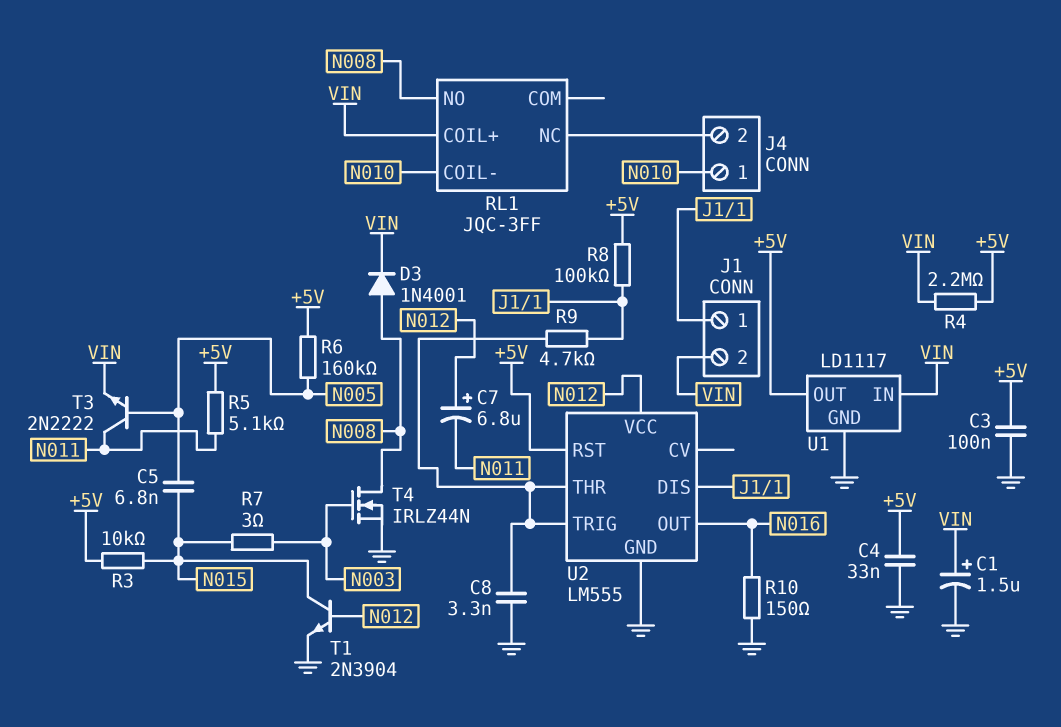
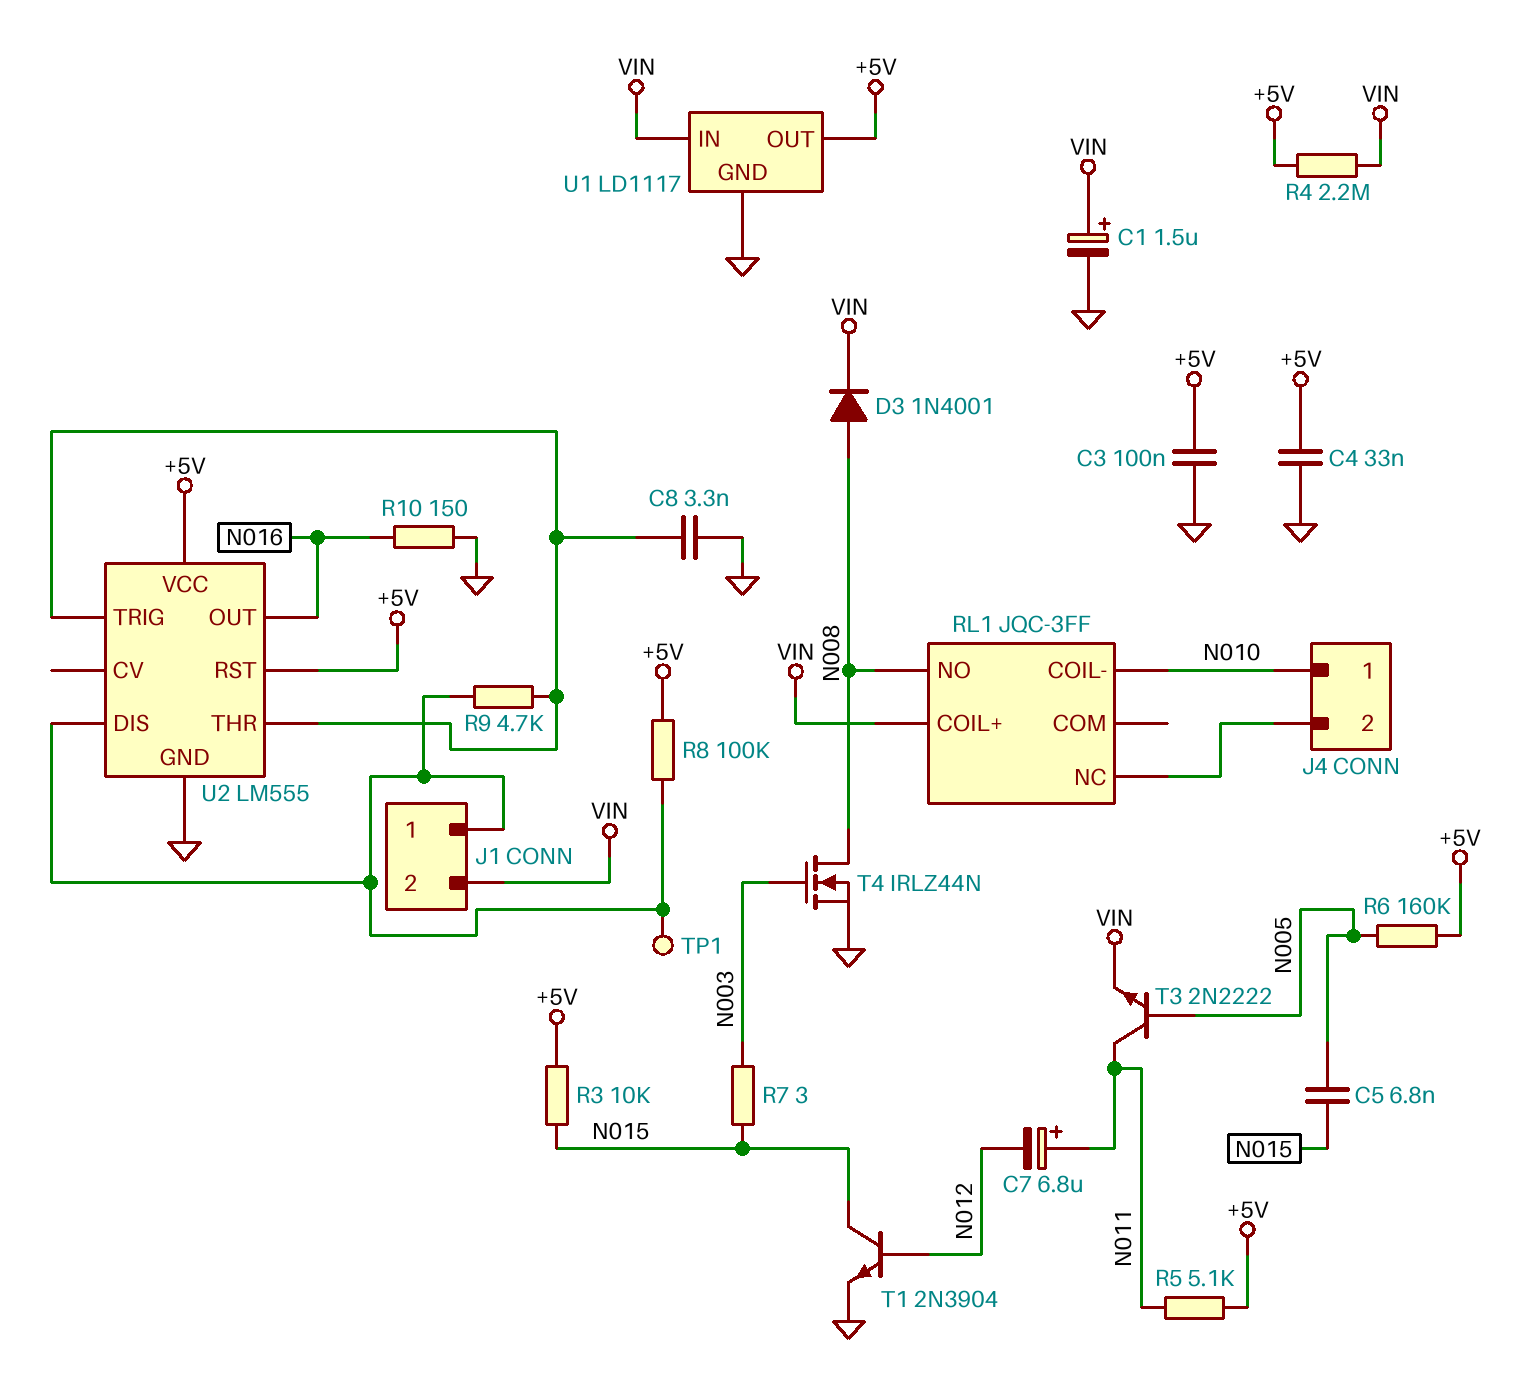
C7: 6.8uF (plus N012, minus N011) -> 6.8uF (plus N011, minus N012)
TP1: none -> test point (J1/1)
U2 pin VCC: N012 -> +5V

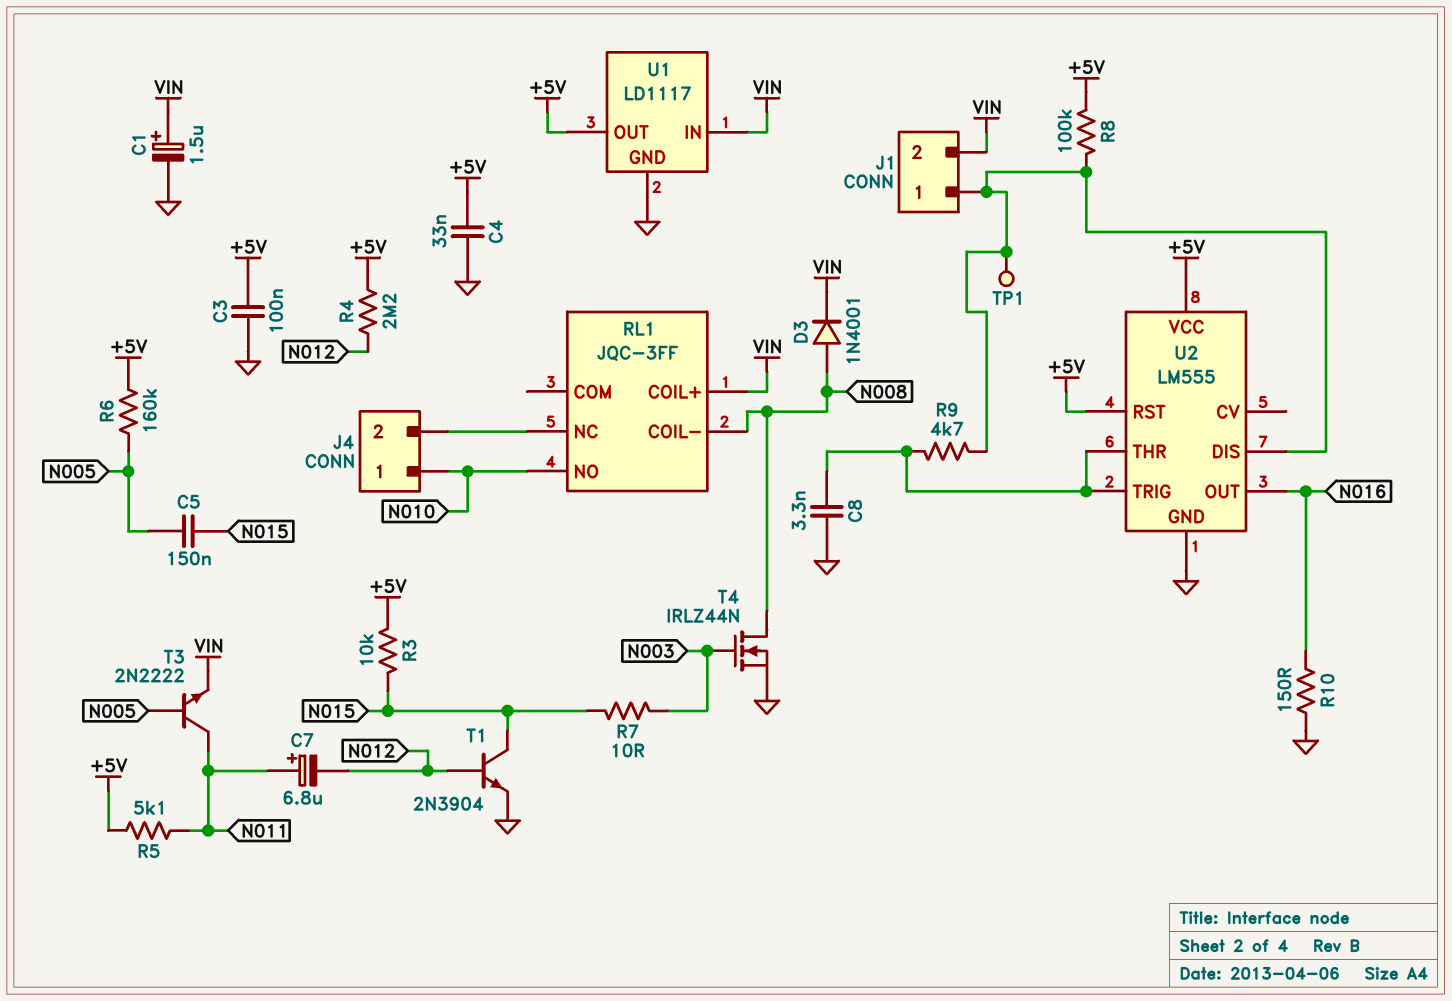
C5: 6.8nF (N005, N015) -> 150nF (N005, N015)
R4: 2.2M (+5V, VIN) -> 2.2M (+5V, N012)
R7: 3 (N003, N015) -> 10 (N003, N015)
RL1 pin COIL-: N010 -> N008
RL1 pin NO: N008 -> N010

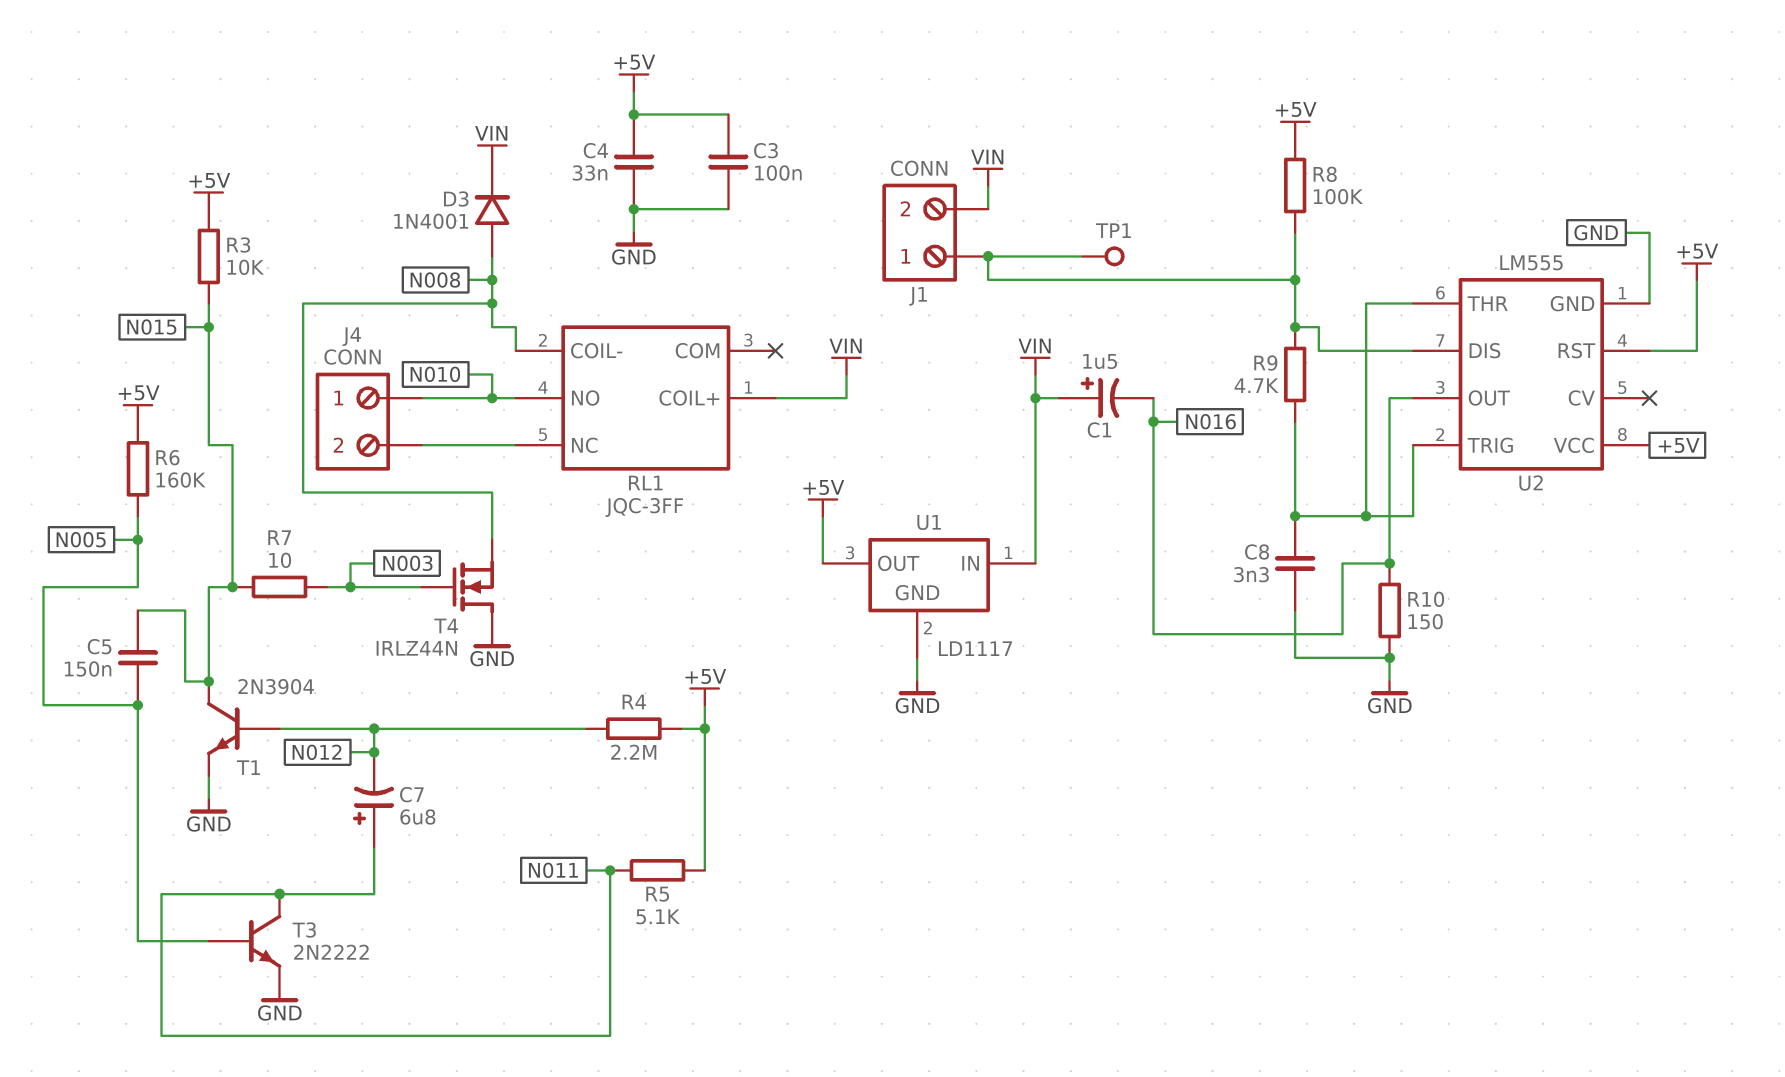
C1: 1.5uF (plus VIN, minus GND) -> 1.5uF (plus VIN, minus N016)
T3: NPN 2N2222 (B N005, C N011, E VIN) -> NPN 2N2222 (B N005, C N011, E GND)
T4: NMOS IRLZ44N (G N003, D N008, S GND) -> NMOS IRLZ44N (G N003, D GND, S N008)

